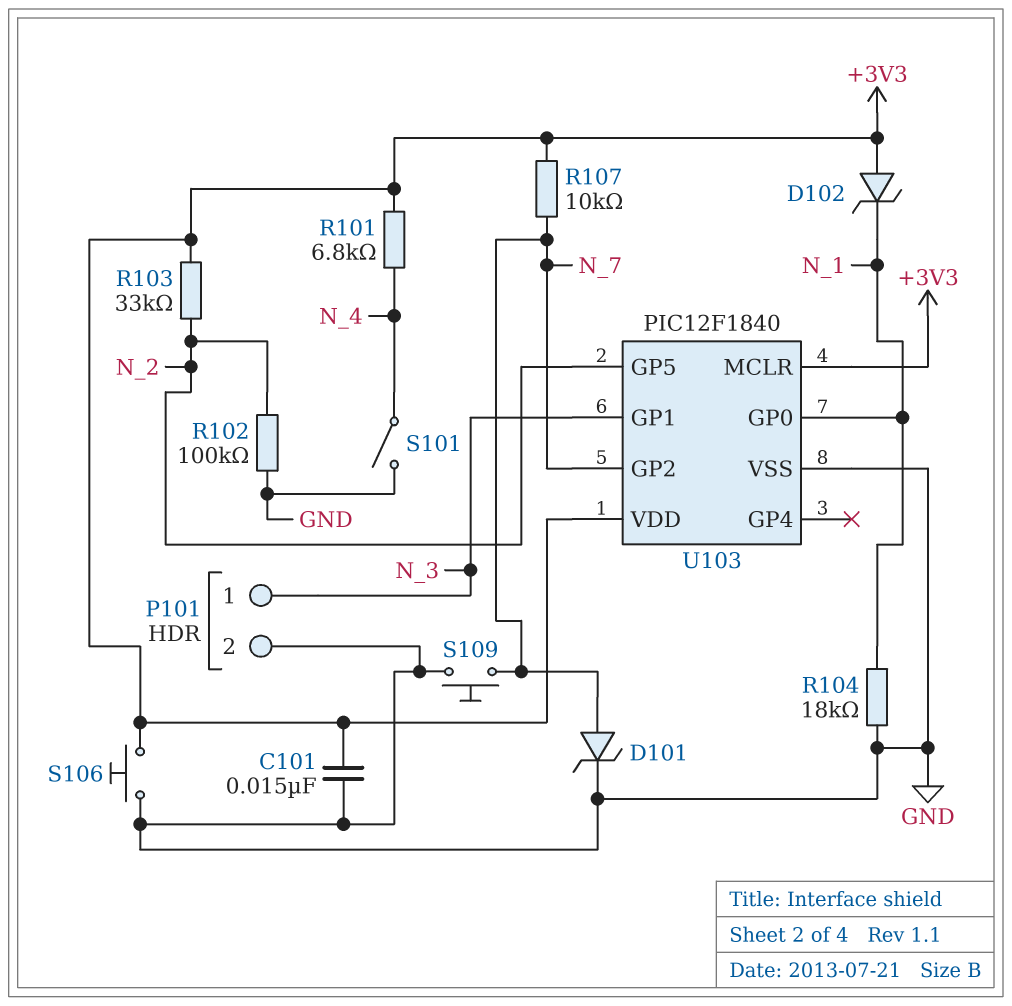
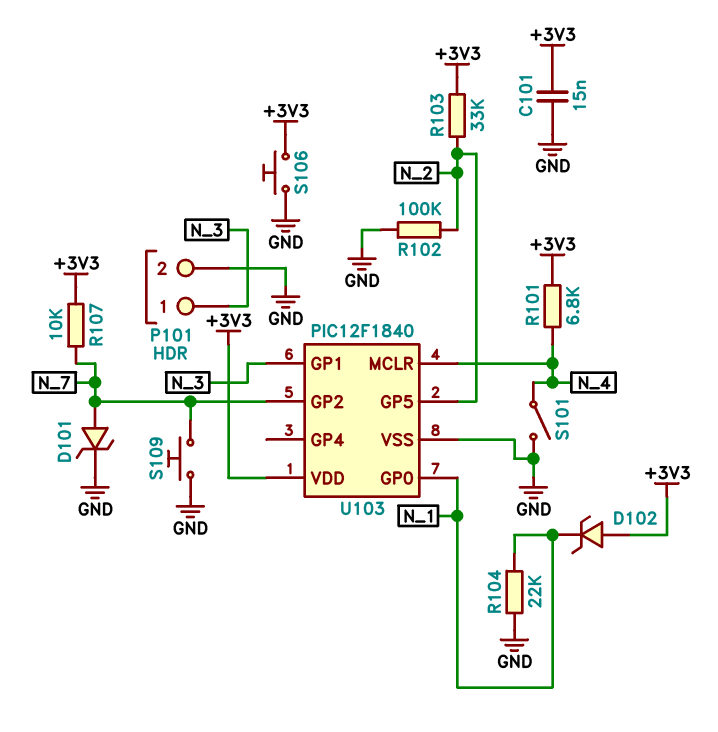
R104: 18k (GND, N_1) -> 22k (GND, N_1)
U103 pin MCLR: +3V3 -> N_4

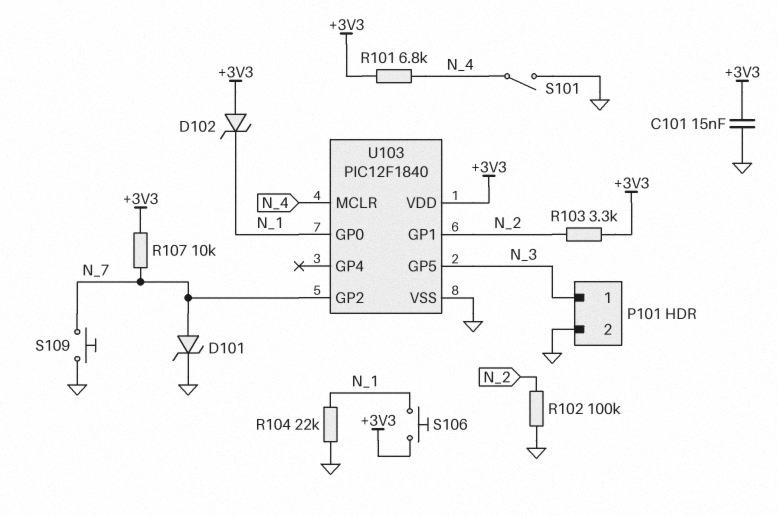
R103: 33k (+3V3, N_2) -> 3.3k (+3V3, N_2)
S106: button (+3V3, GND) -> button (+3V3, N_1)
U103 pin GP1: N_3 -> N_2
U103 pin GP5: N_2 -> N_3

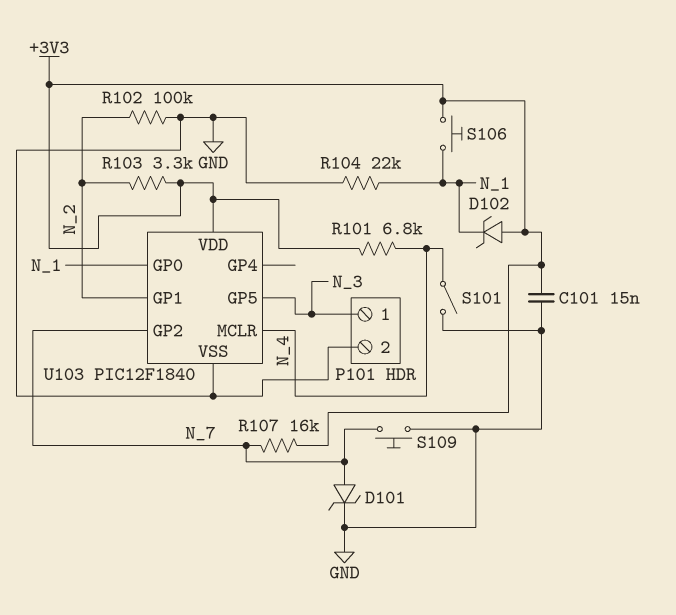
R107: 10k (+3V3, N_7) -> 16k (+3V3, N_7)

